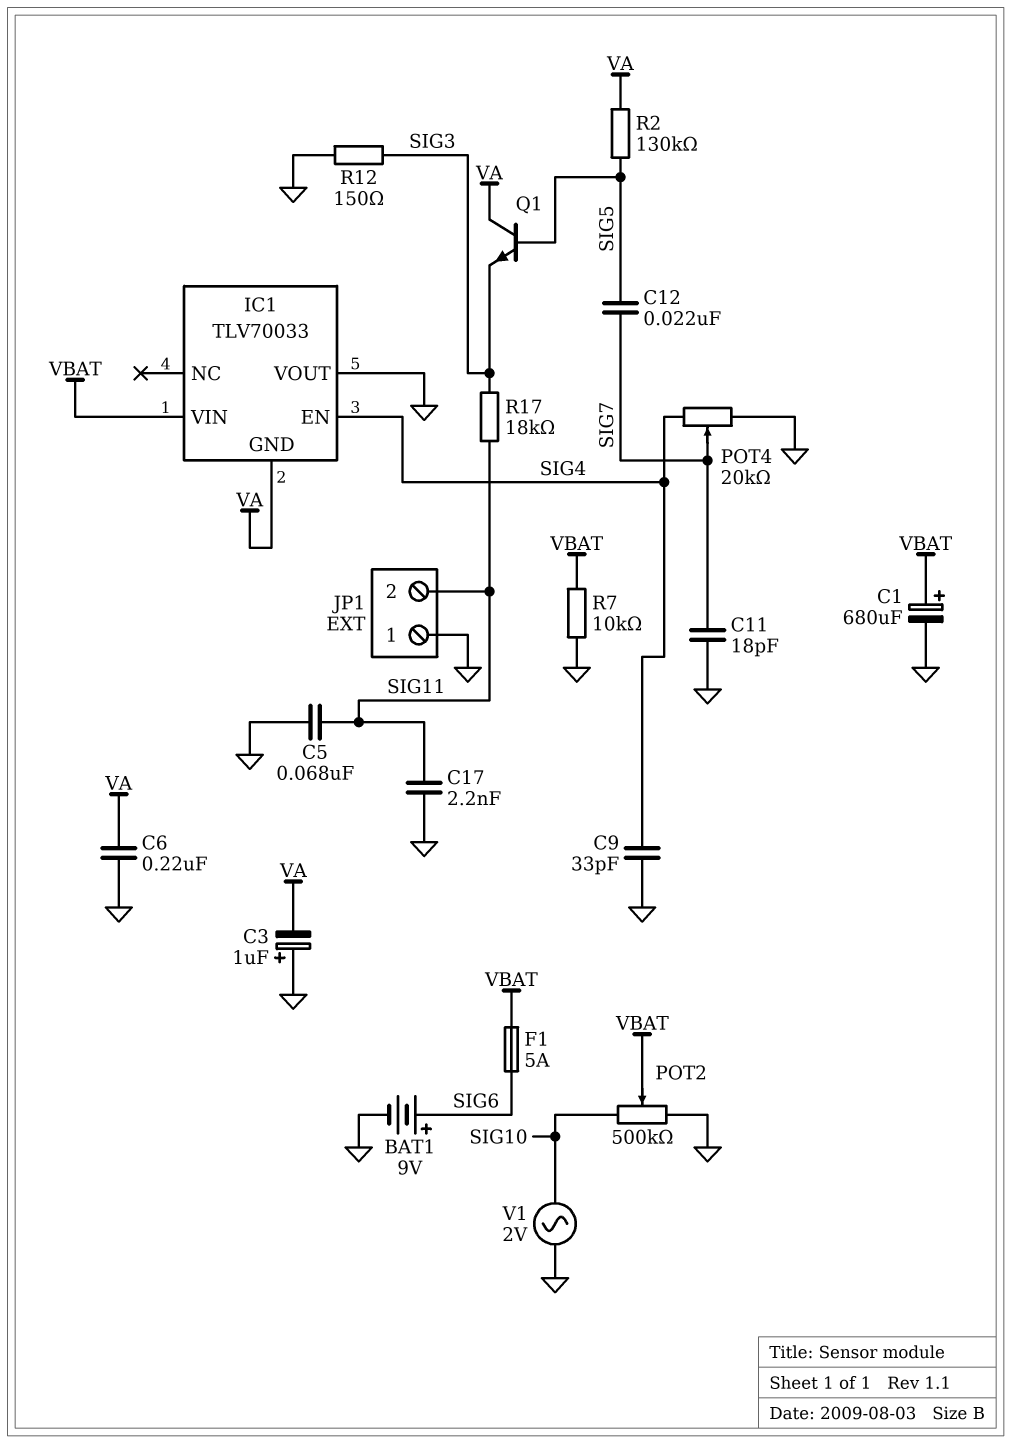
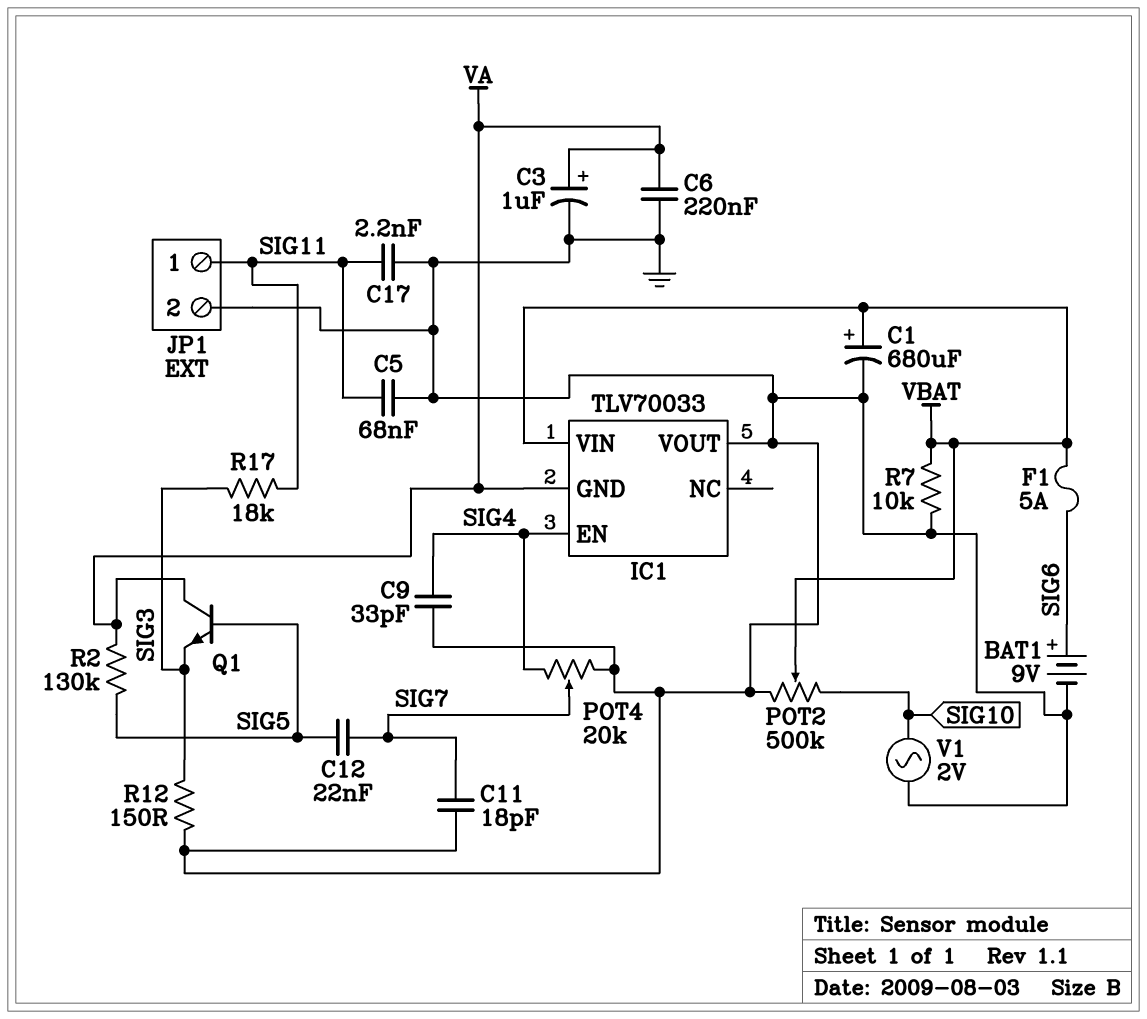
C3: 1uF (plus GND, minus VA) -> 1uF (plus VA, minus GND)
JP1 pin 1: GND -> SIG11
JP1 pin 2: SIG11 -> GND

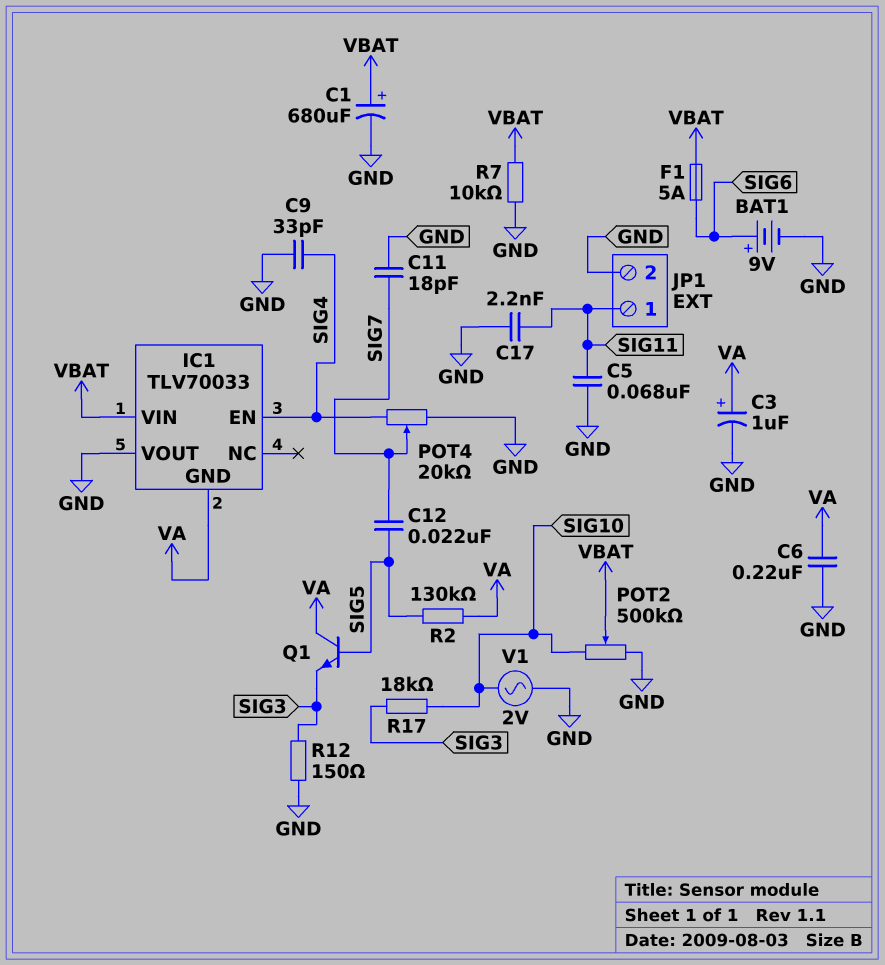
R17: 18k (SIG3, SIG11) -> 18k (SIG3, SIG10)

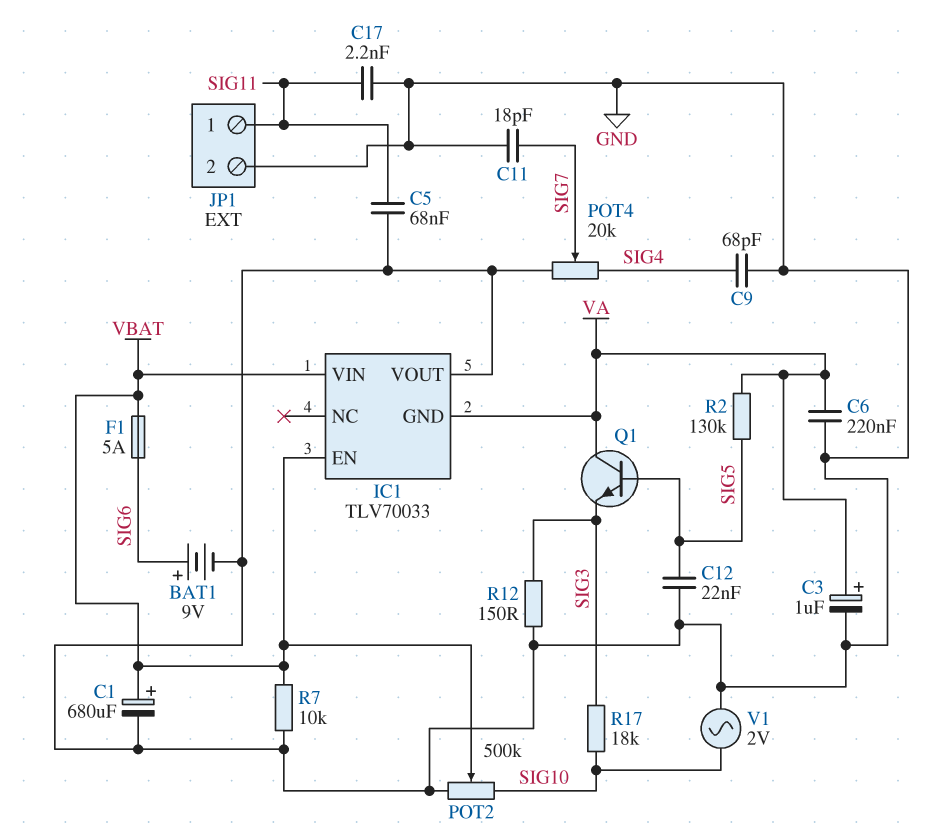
C9: 33pF (GND, SIG4) -> 68pF (GND, SIG4)
C12: 22nF (SIG5, SIG7) -> 22nF (GND, SIG5)
IC1 pin EN: SIG4 -> VBAT

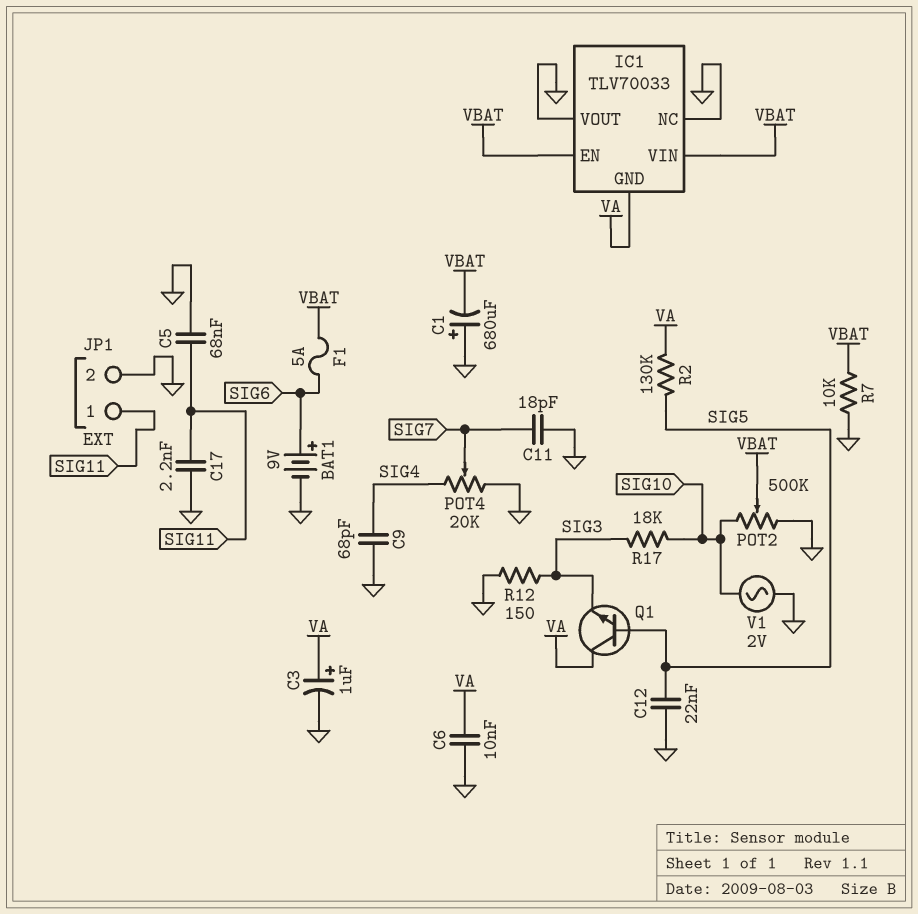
C1: 680uF (plus VBAT, minus GND) -> 680uF (plus GND, minus VBAT)
C6: 220nF (GND, VA) -> 10nF (GND, VA)
IC1 pin NC: none -> GND

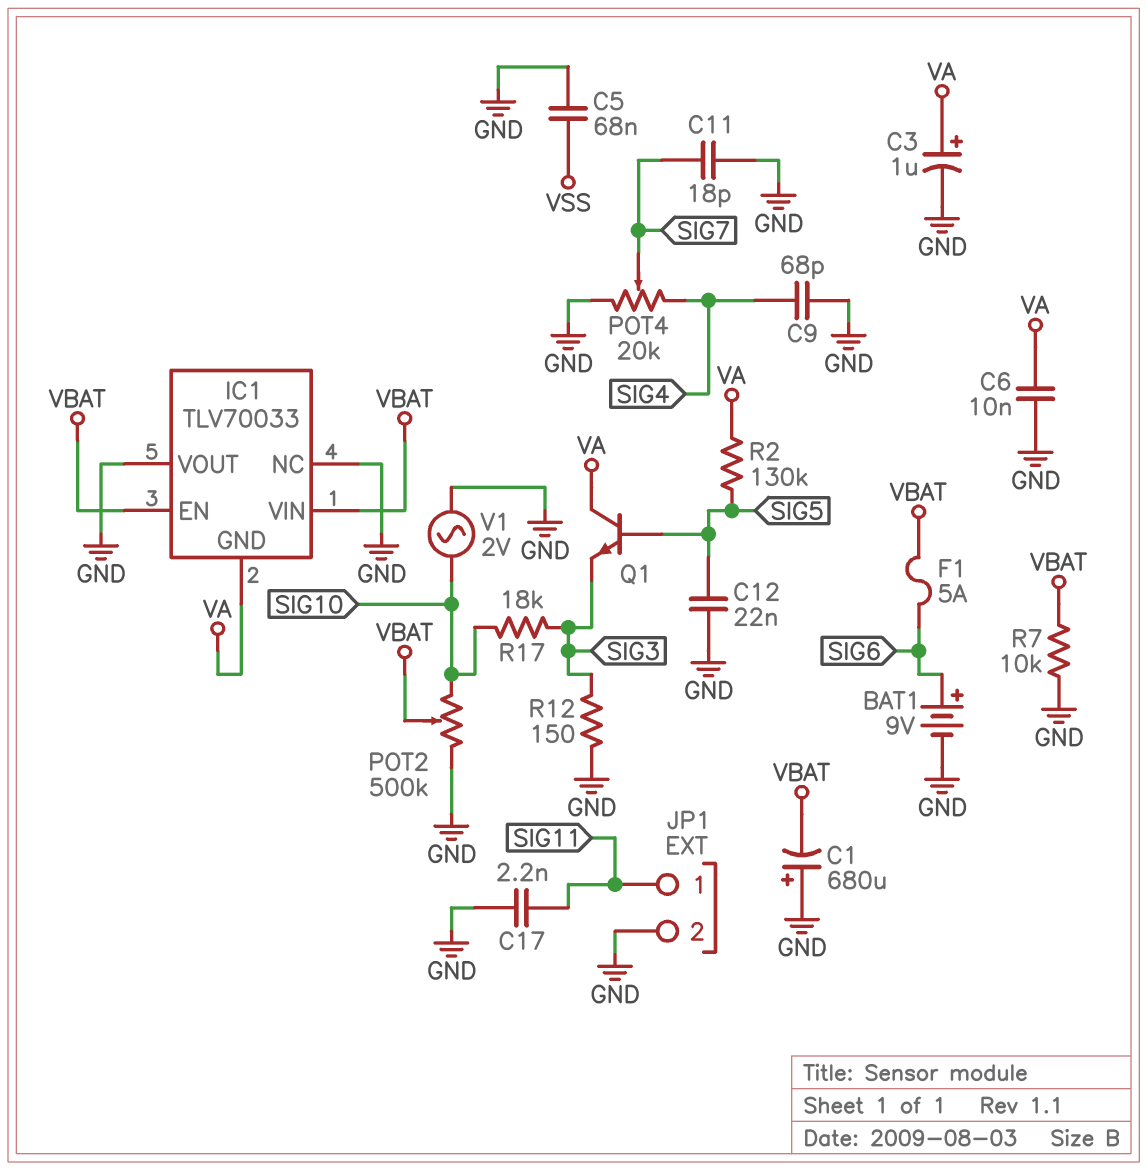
C5: 68nF (GND, SIG11) -> 68nF (GND, VSS)

